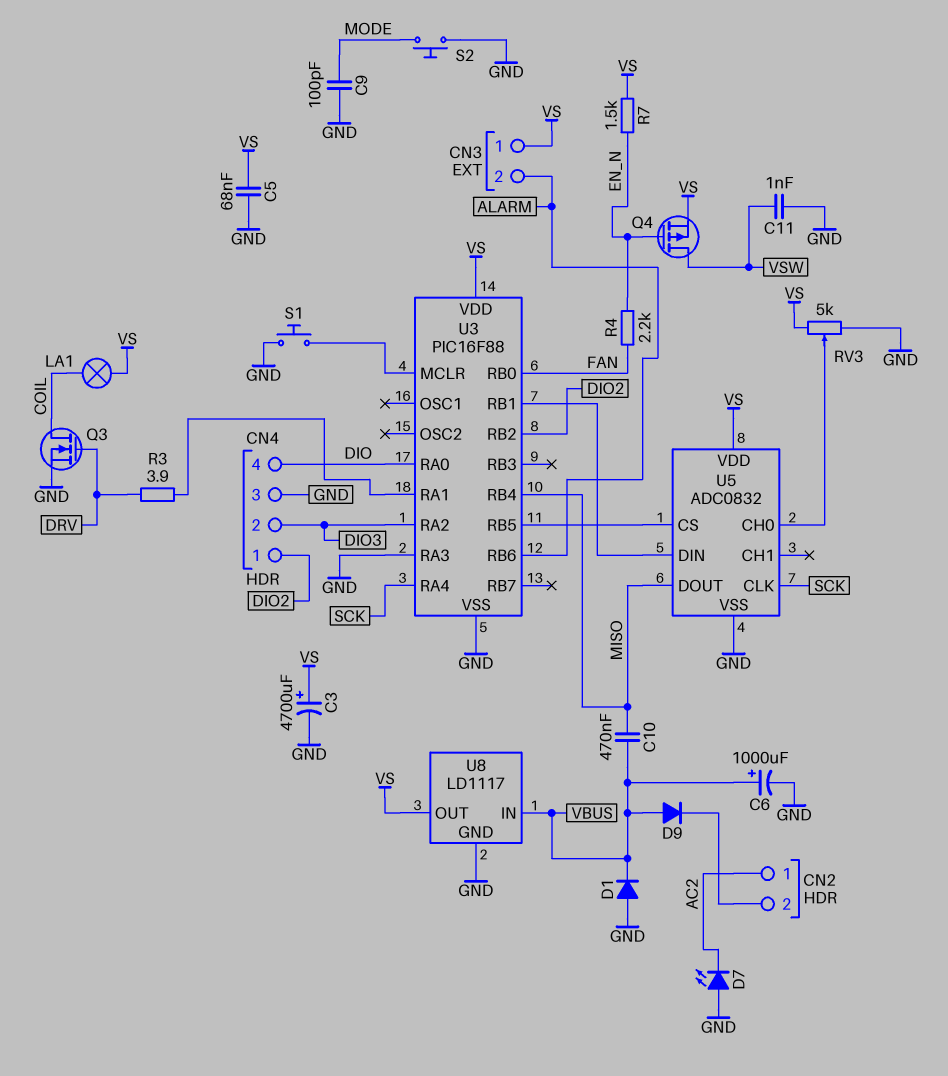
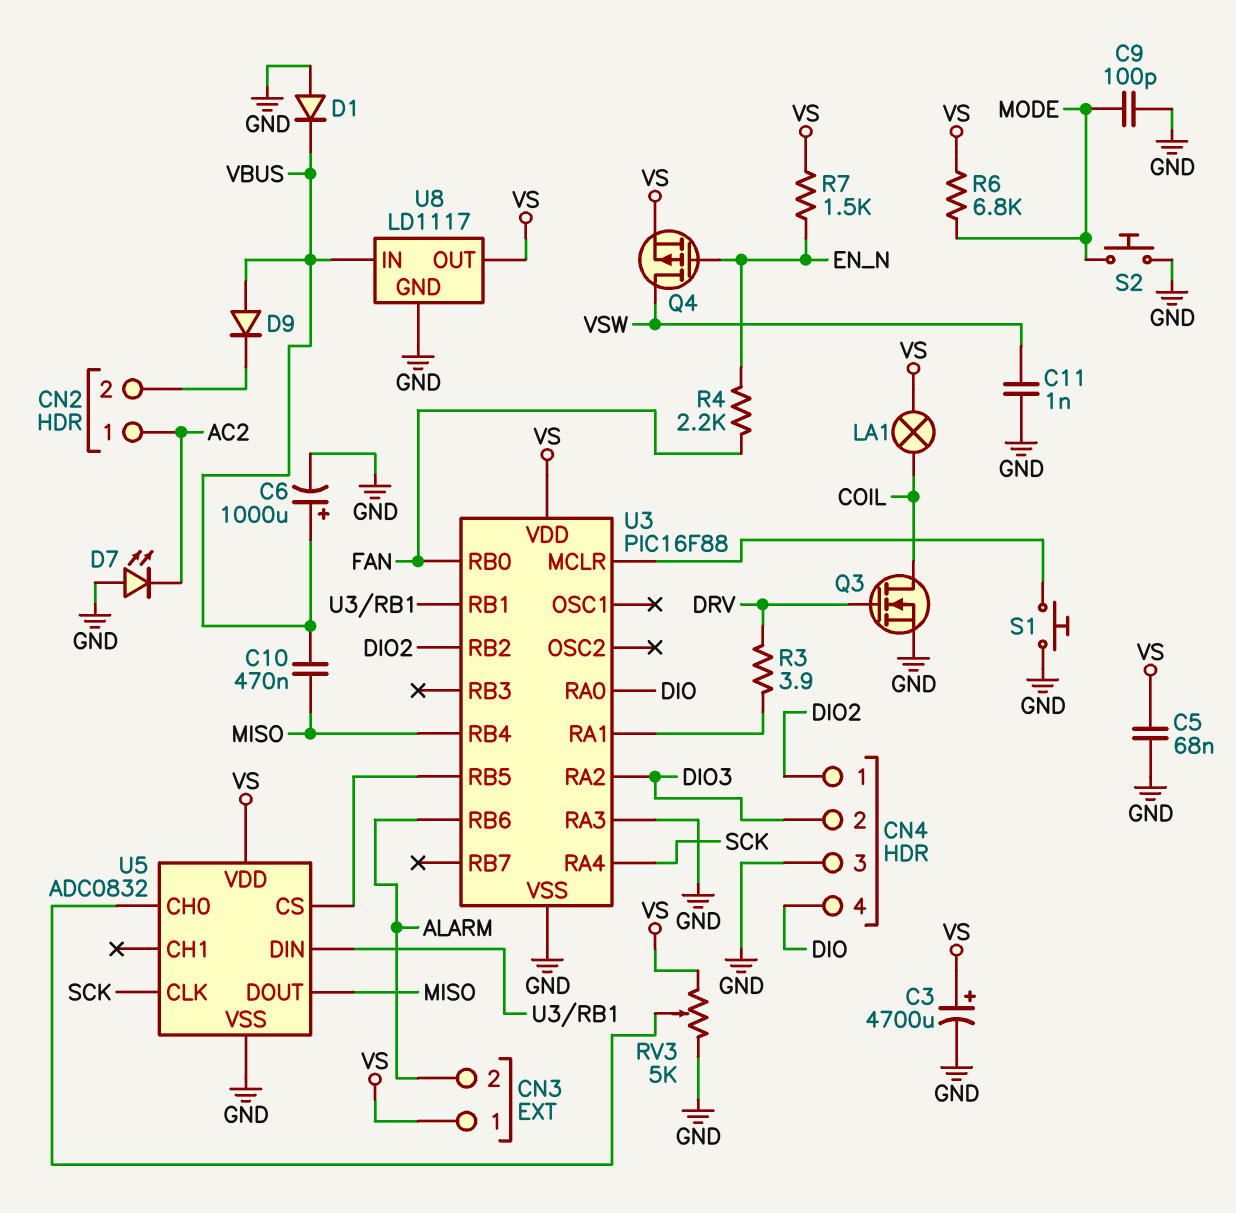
R6: none -> 6.8k (MODE, VS)

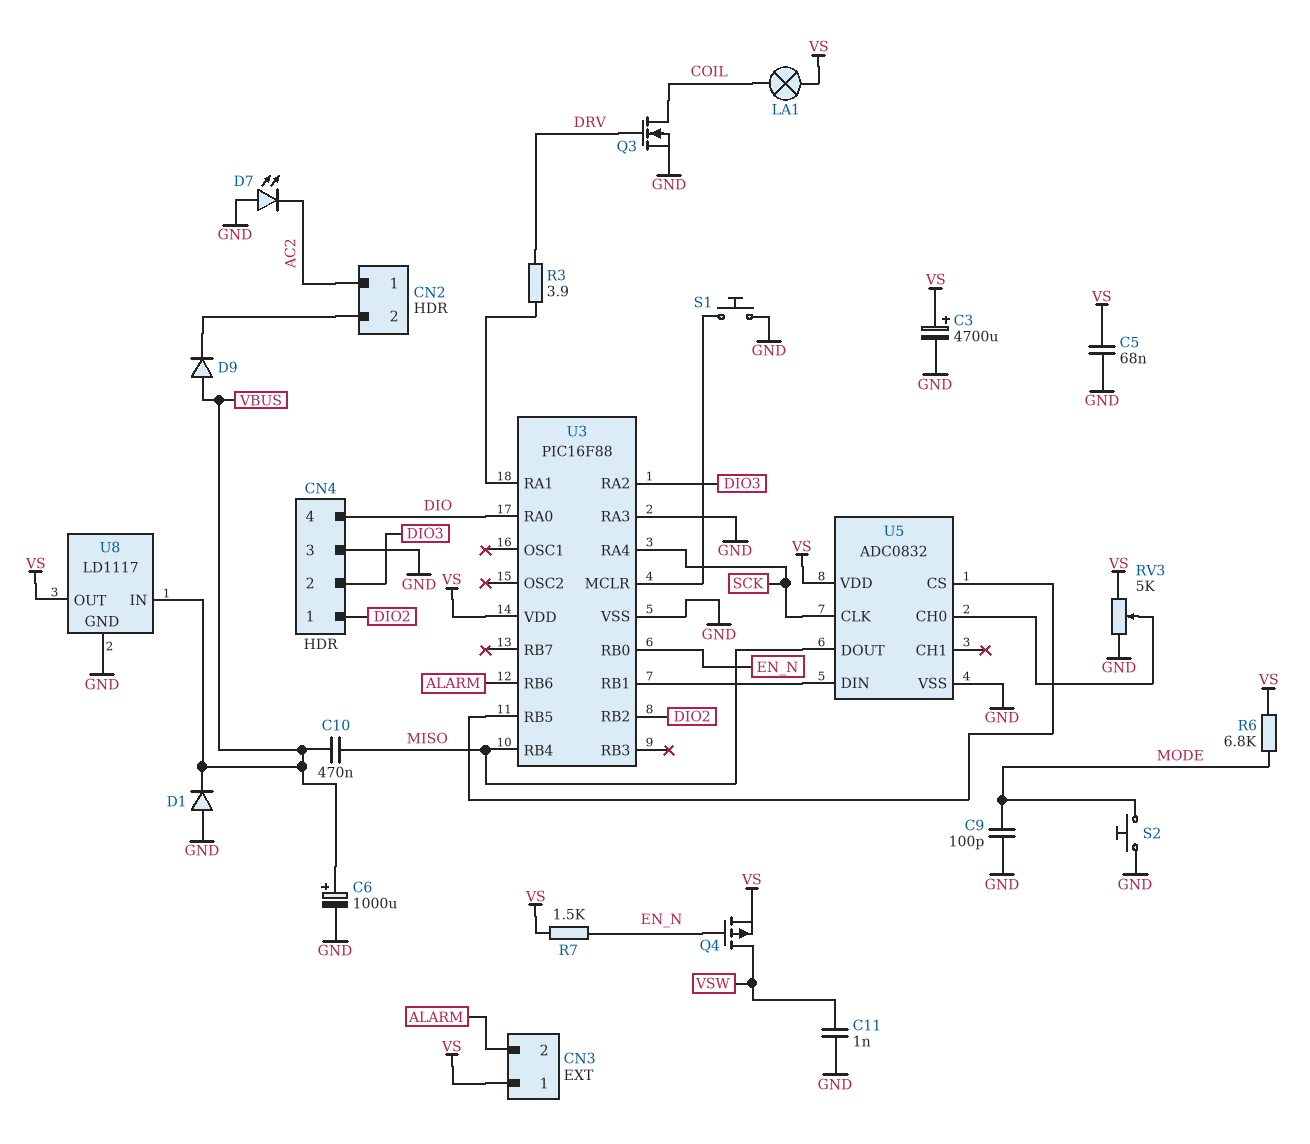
R4: 2.2k (EN_N, FAN) -> none
U3 pin RB0: FAN -> EN_N

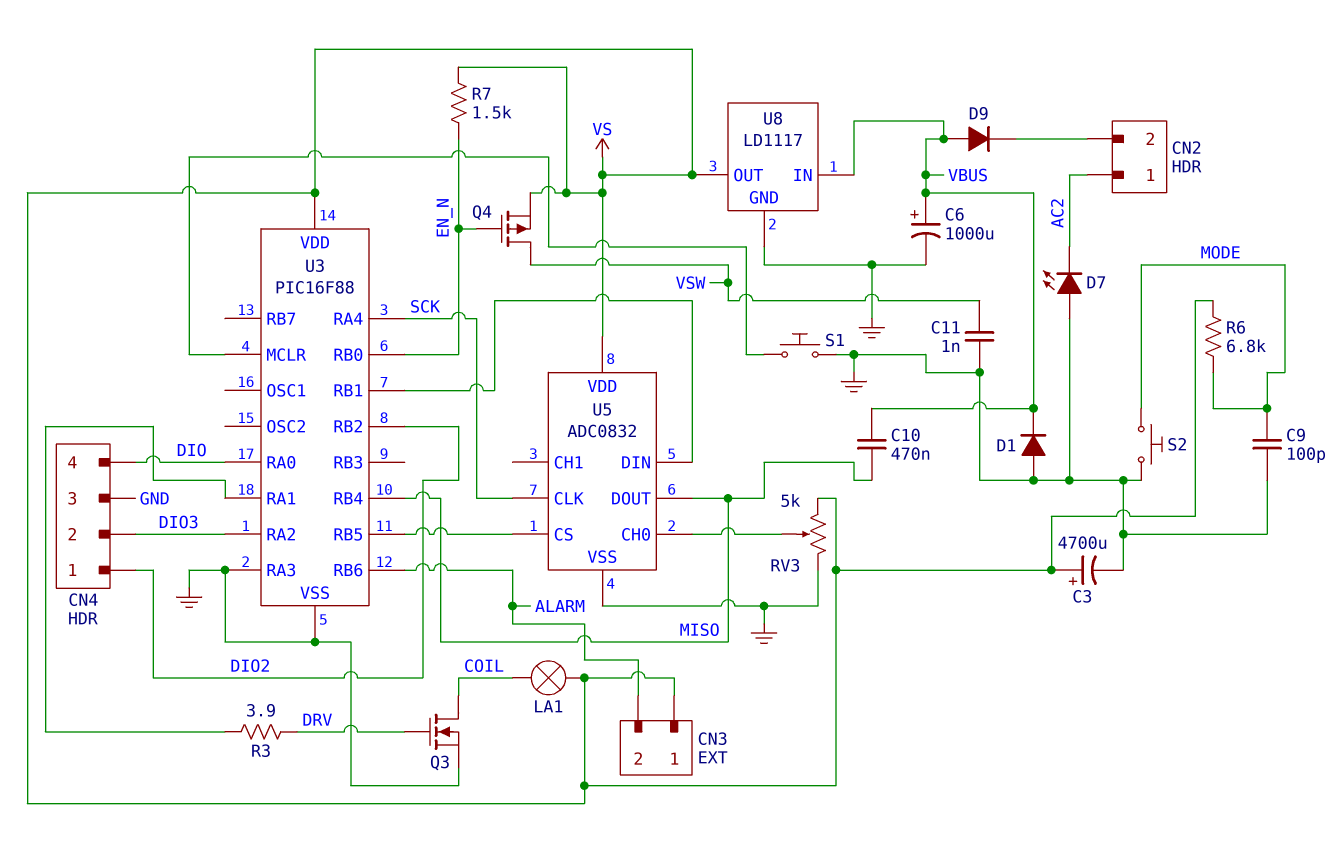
C5: 68nF (GND, VS) -> none

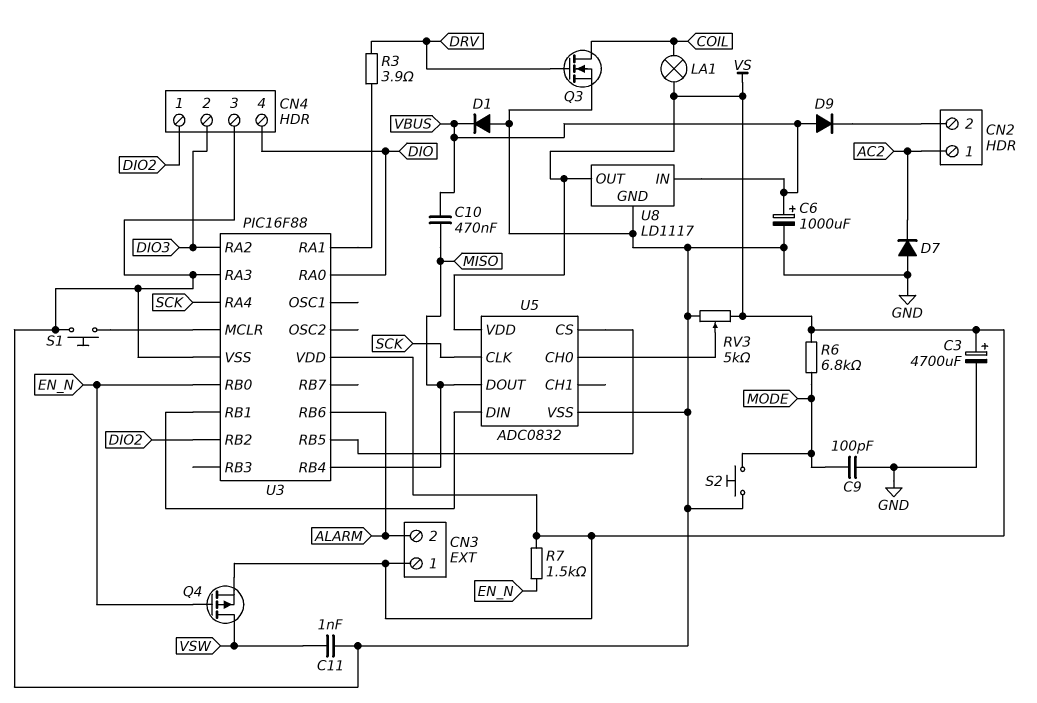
D7: LED (A GND, K AC2) -> diode (A GND, K AC2)

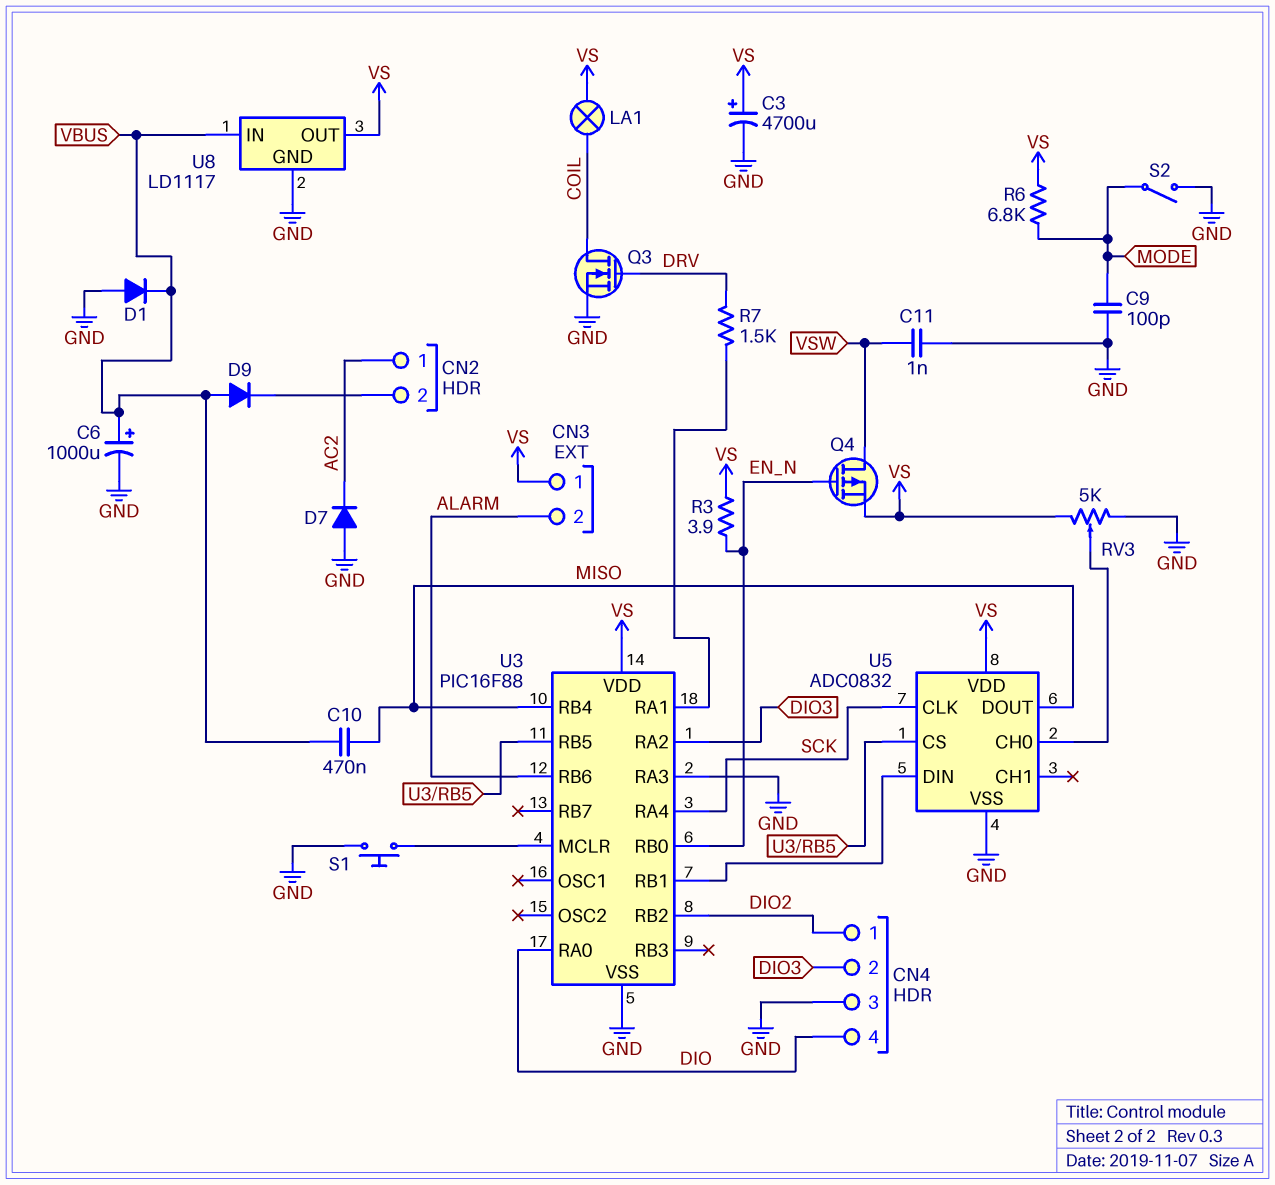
R3: 3.9 (DRV, U3/RA1) -> 3.9 (EN_N, VS)
R7: 1.5k (EN_N, VS) -> 1.5k (DRV, U3/RA1)
S2: button (GND, MODE) -> switch (GND, MODE)

